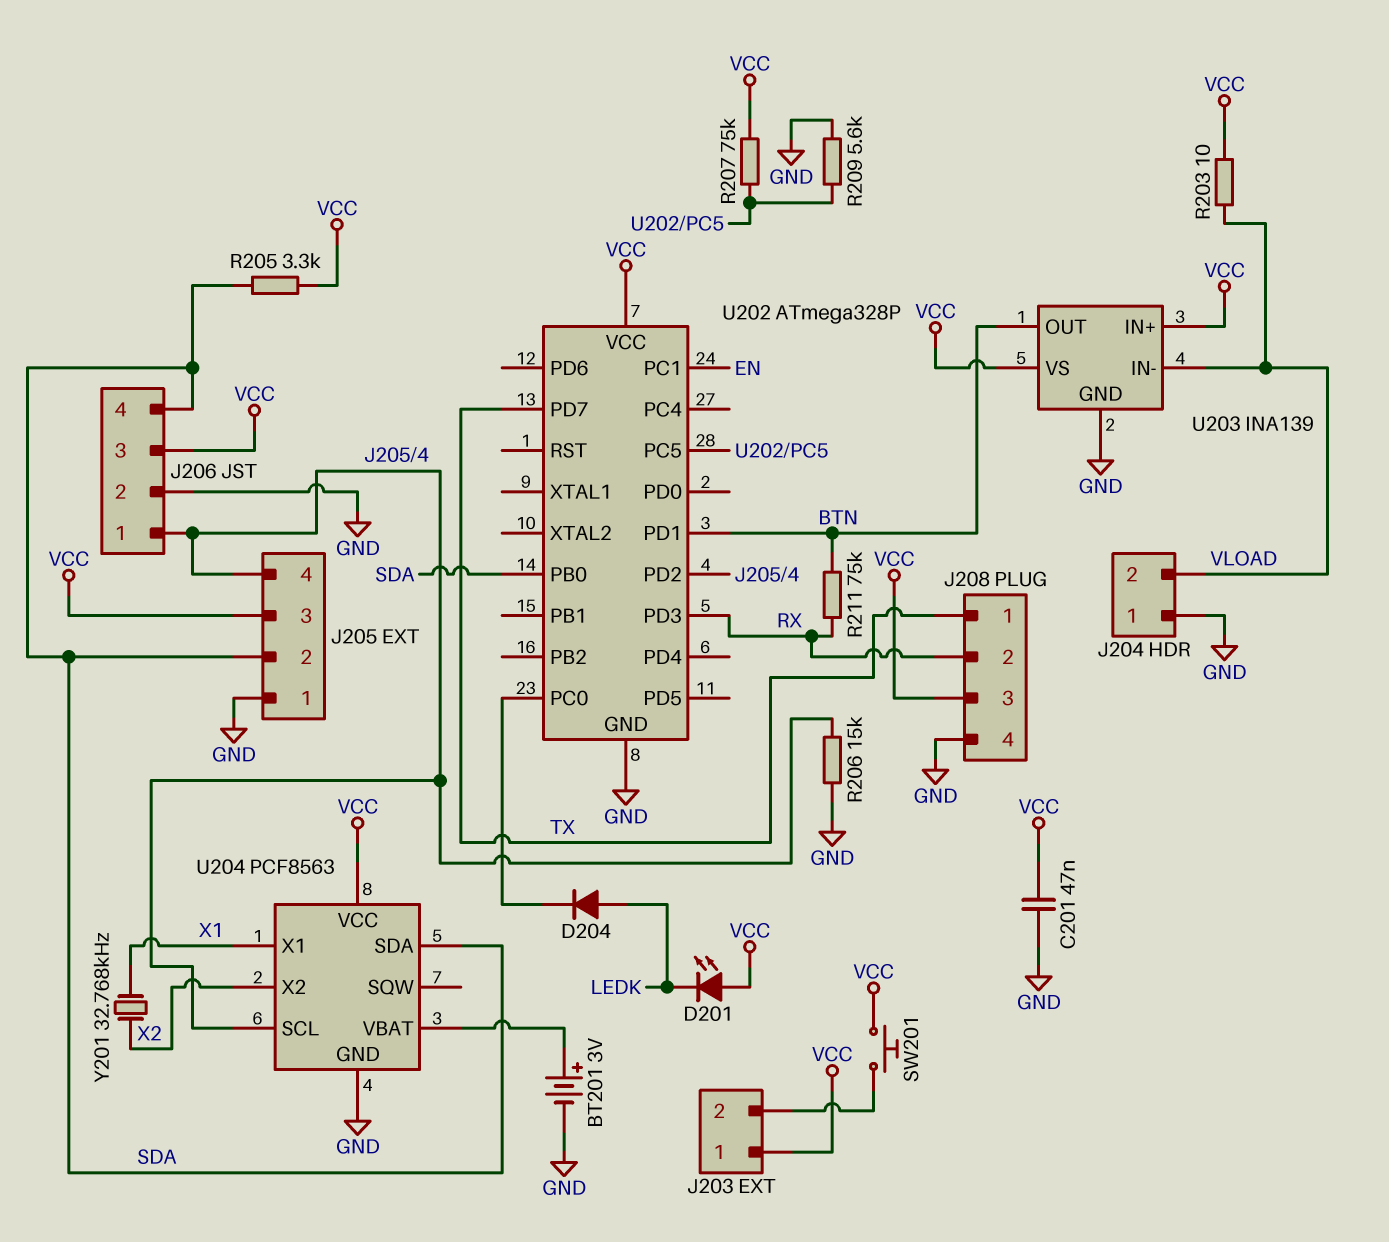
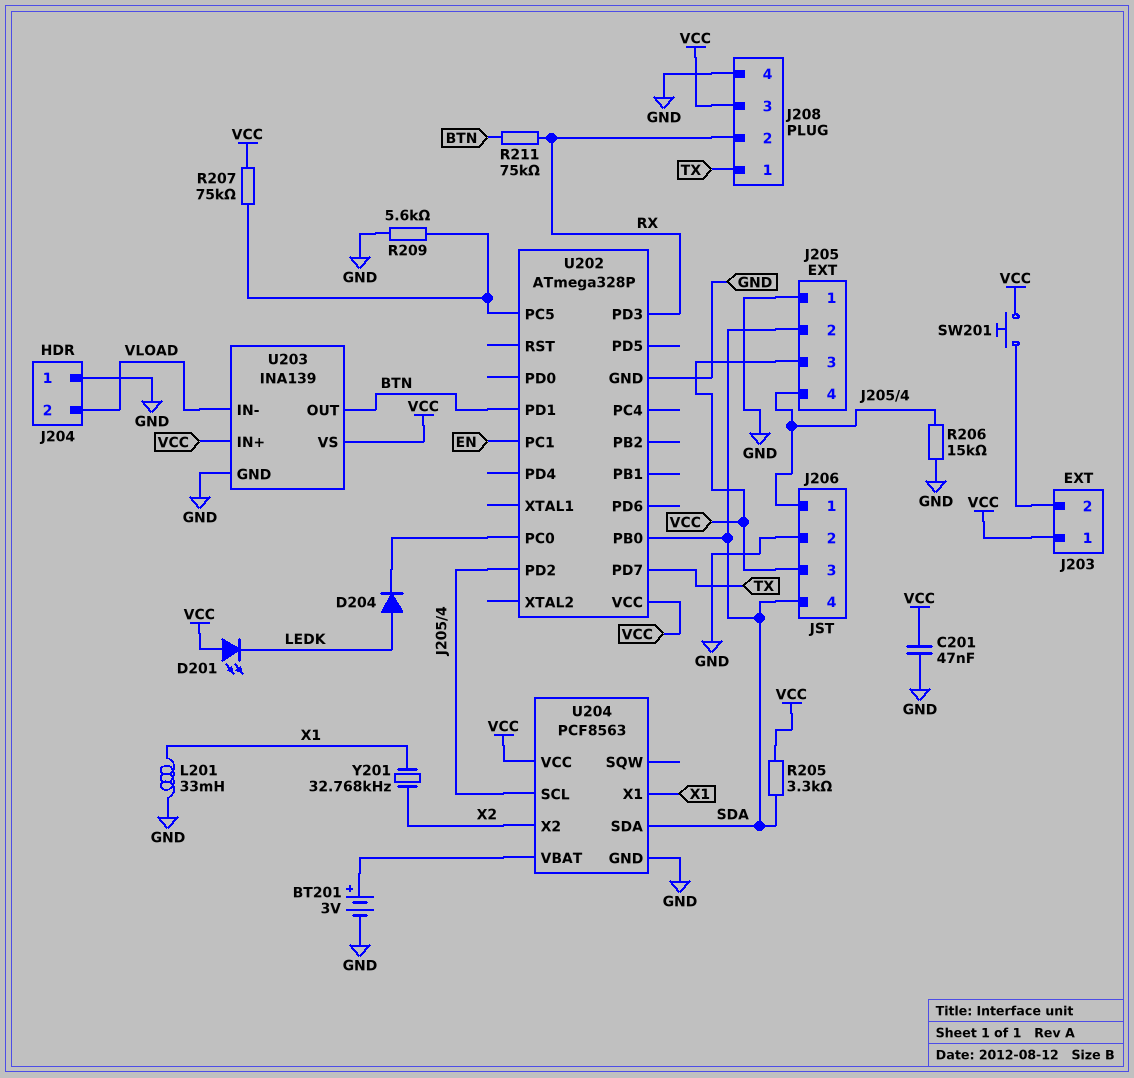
L201: none -> 33mH (GND, X1)
R203: 10 (VCC, VLOAD) -> none

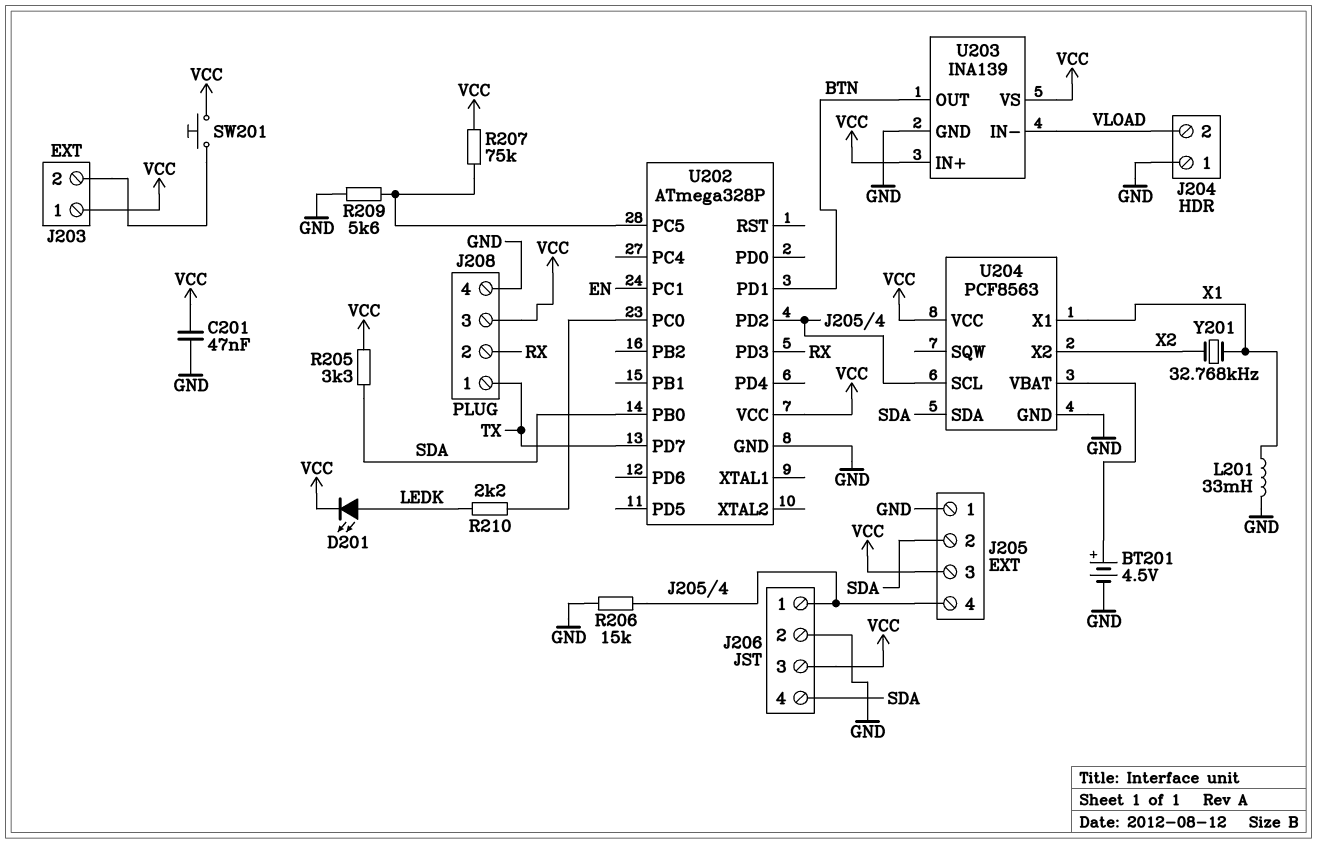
BT201: 3V (plus U204/VBAT, minus GND) -> 4.5V (plus U204/VBAT, minus GND)
D201: LED (A VCC, K LEDK) -> LED (A LEDK, K VCC)
D204: diode (A LEDK, K U202/PC0) -> none
R210: none -> 2.2k (LEDK, U202/PC0)
R211: 75k (BTN, RX) -> none

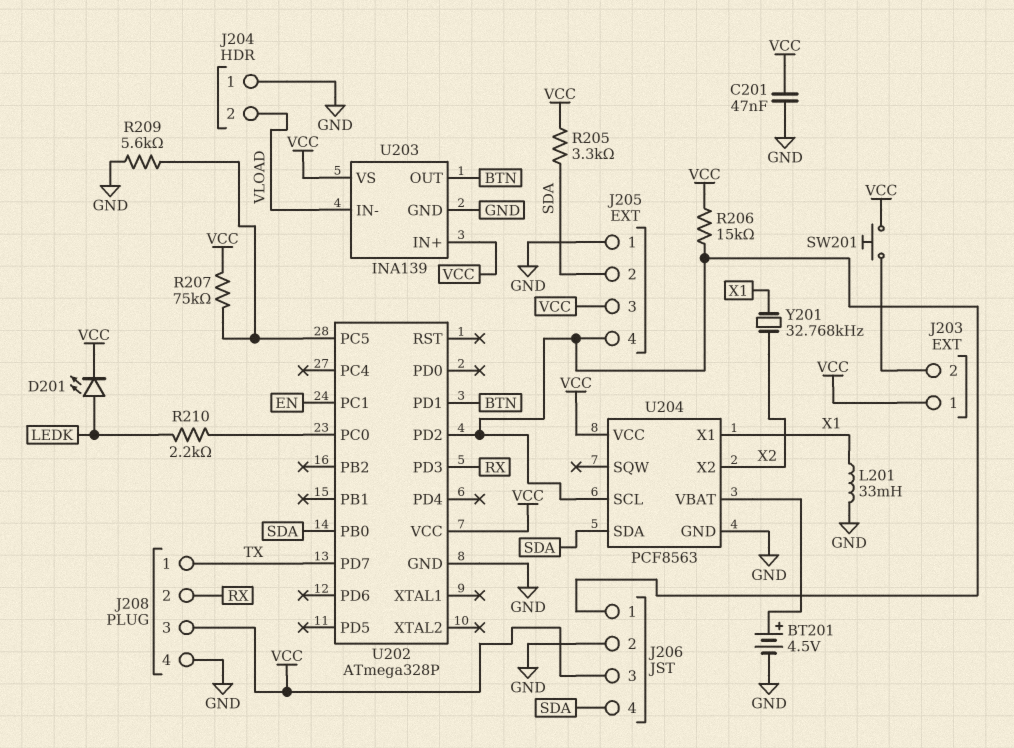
R206: 15k (GND, J205/4) -> 15k (J205/4, VCC)

